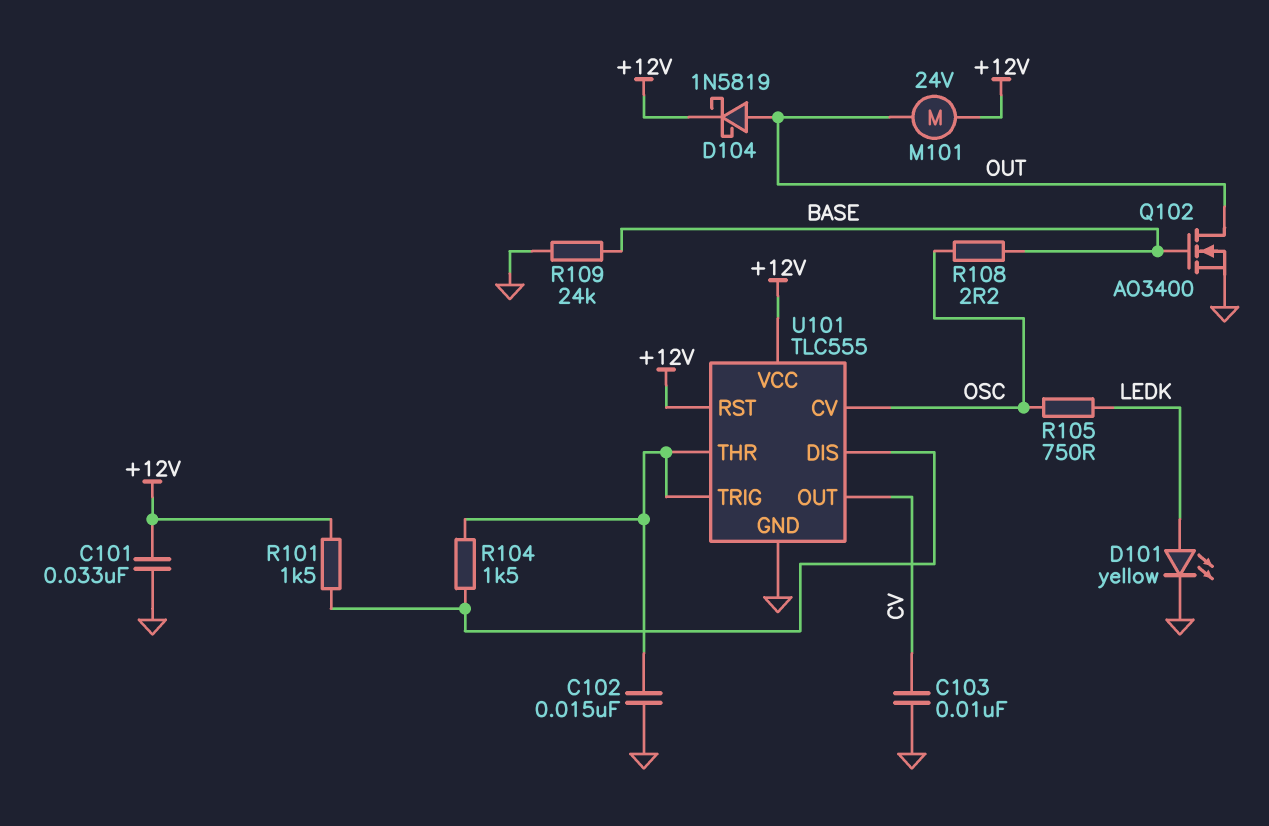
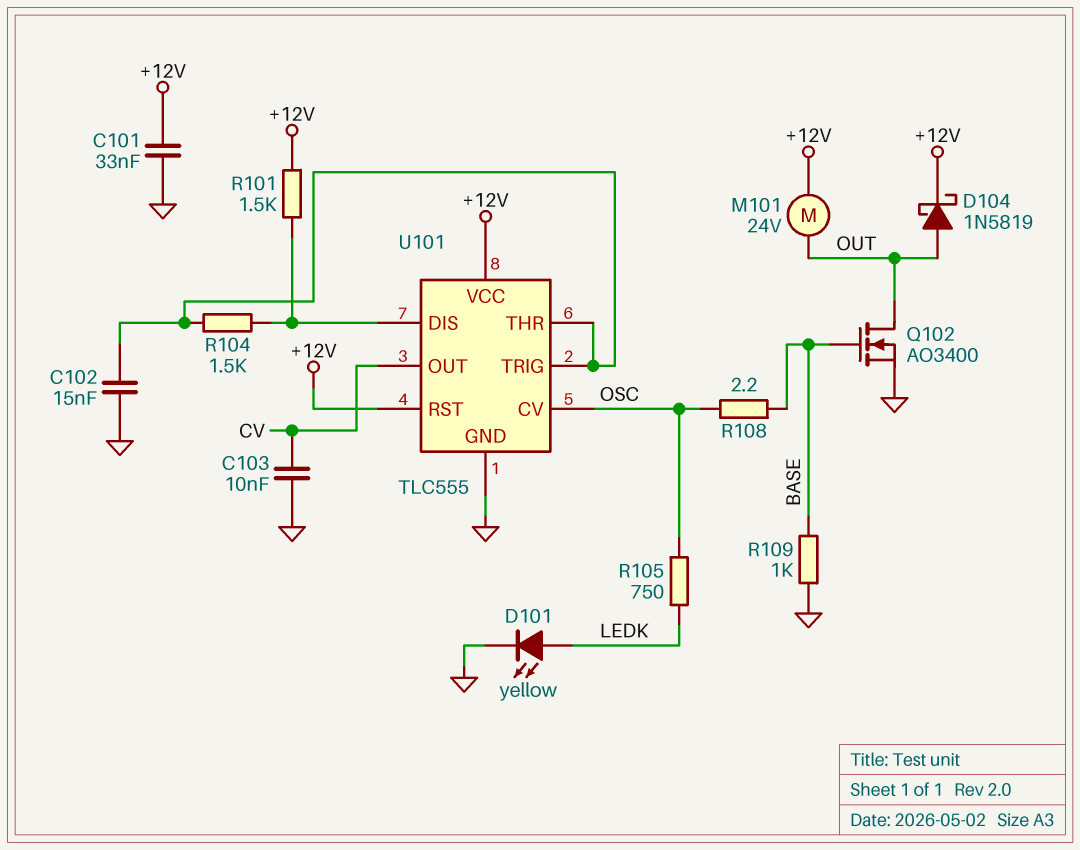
R109: 24k (BASE, GND) -> 1k (BASE, GND)

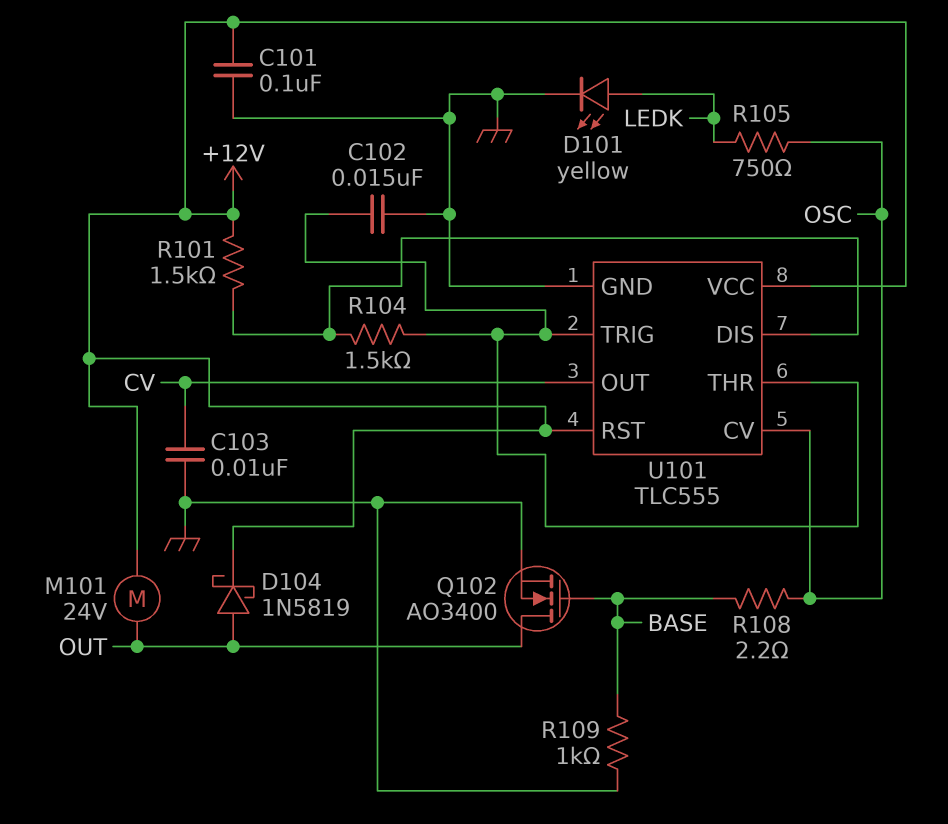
C101: 33nF (+12V, GND) -> 100nF (+12V, GND)

